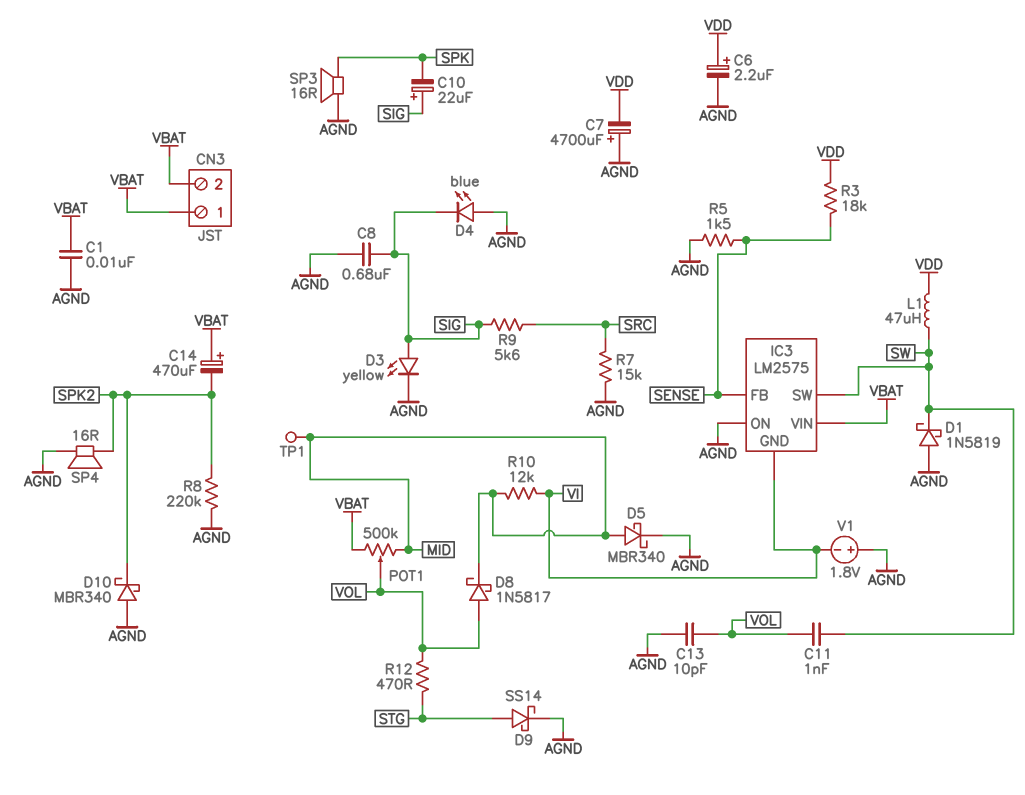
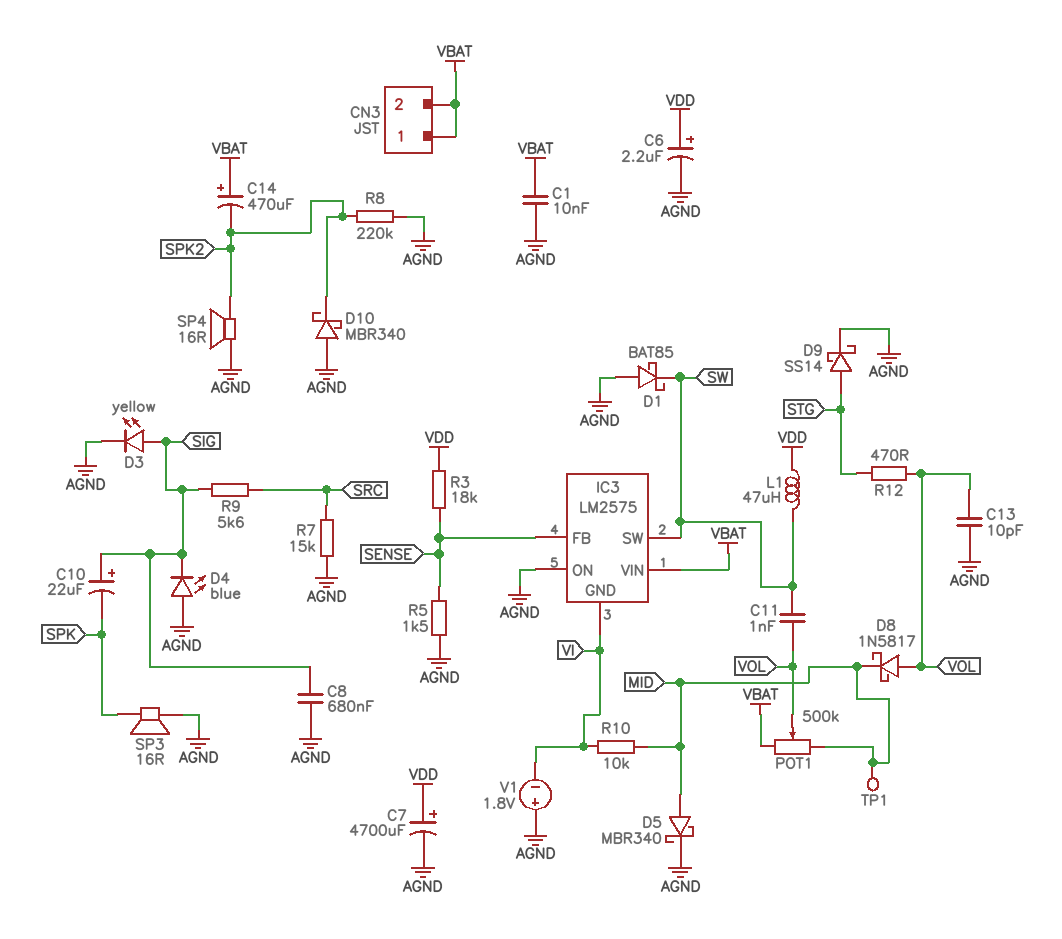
C7: 4700uF (plus AGND, minus VDD) -> 4700uF (plus VDD, minus AGND)
D1: schottky 1N5819 (A AGND, K SW) -> schottky BAT85 (A AGND, K SW)
R10: 12k (MID, VI) -> 10k (MID, VI)

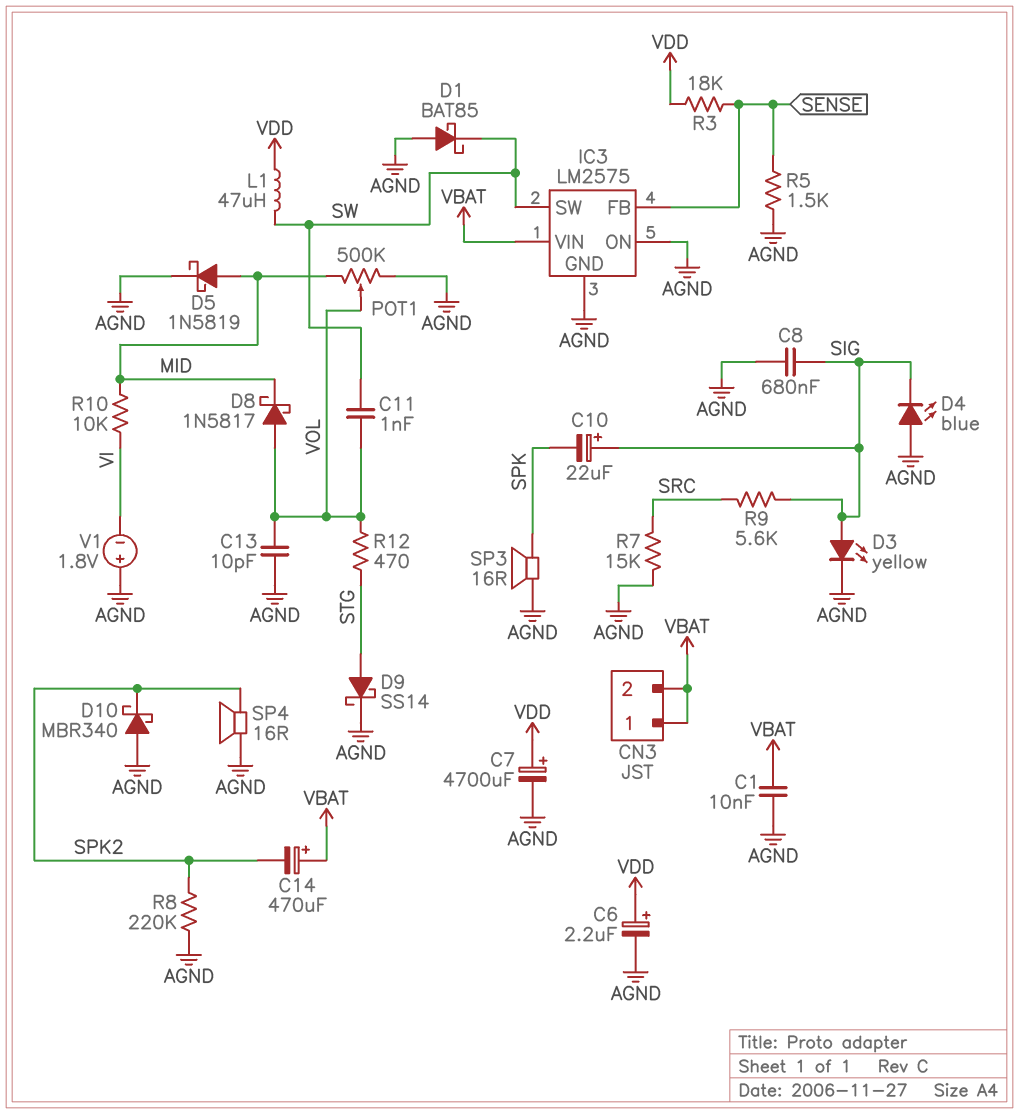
D5: schottky MBR340 (A MID, K AGND) -> schottky 1N5819 (A MID, K AGND)
IC3 pin GND: VI -> AGND
POT1: 500k (MID, VBAT, wiper VOL) -> 500k (AGND, MID, wiper VOL)
TP1: test point (MID) -> none

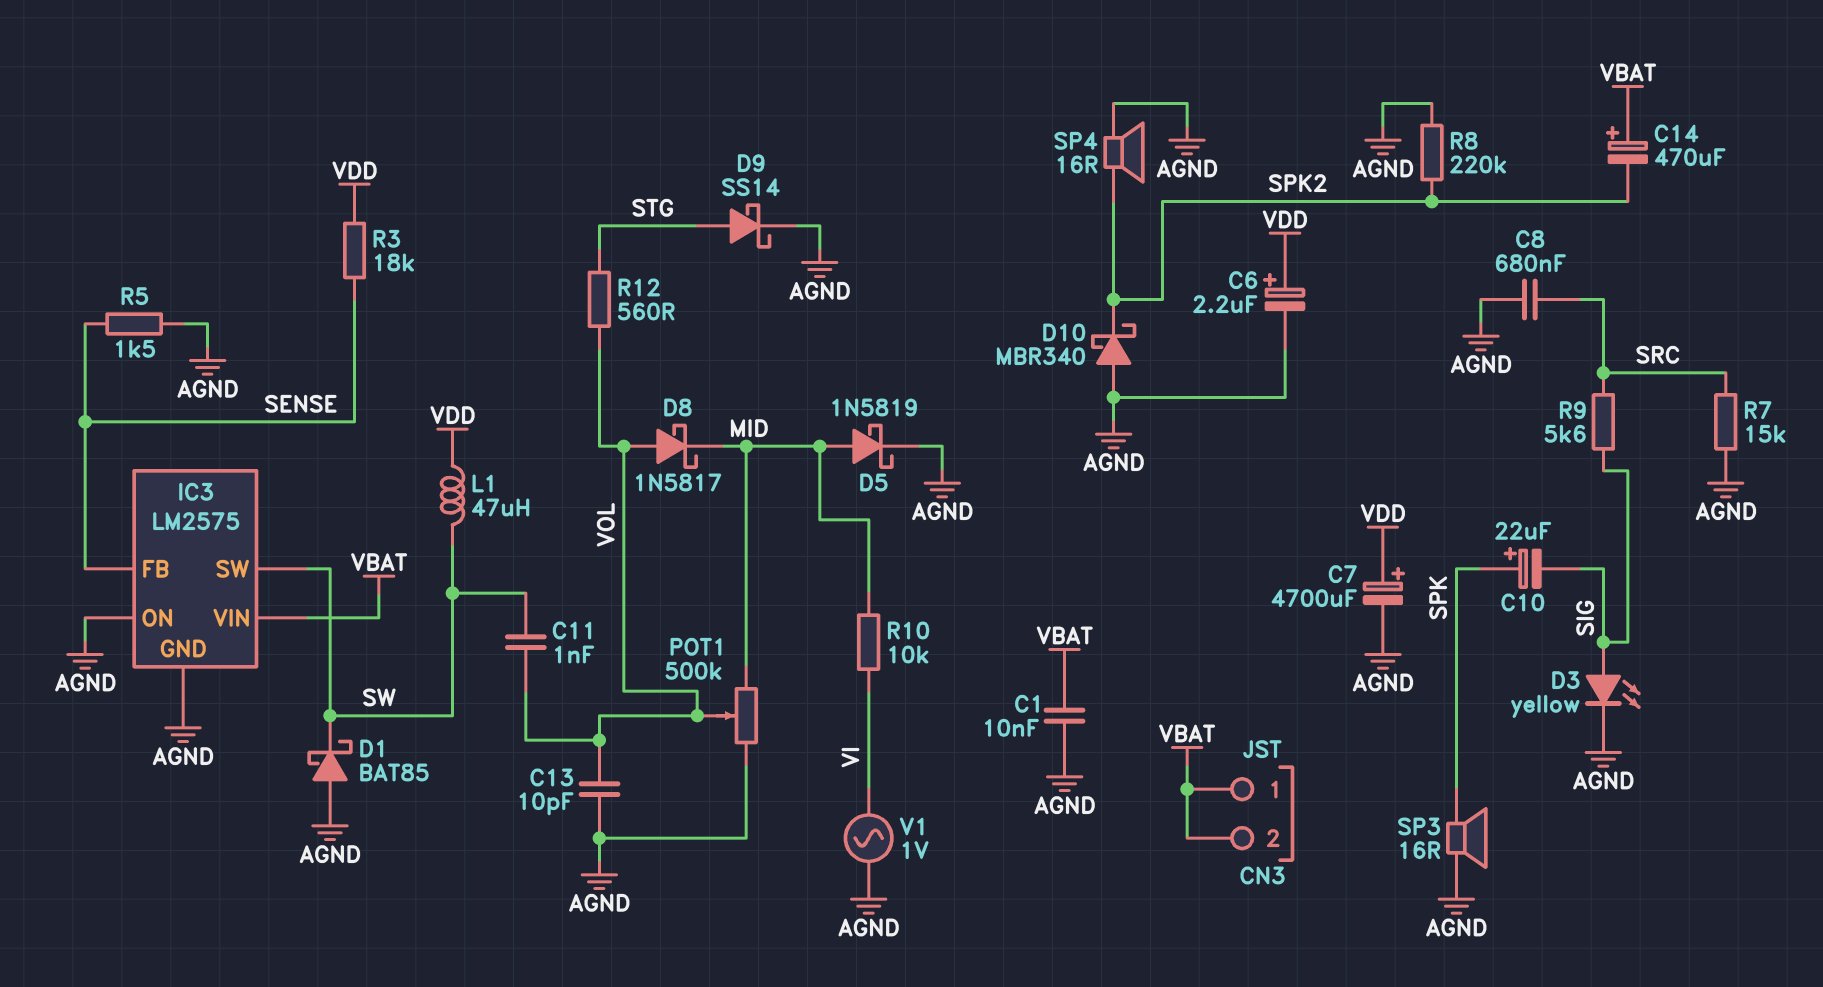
C8: 680nF (AGND, SIG) -> 680nF (AGND, SRC)
C10: 22uF (plus SIG, minus SPK) -> 22uF (plus SPK, minus SIG)
D4: LED blue (A AGND, K SIG) -> none
R12: 470 (STG, VOL) -> 560 (STG, VOL)
V1: 1.8V (plus AGND, minus VI) -> AC 1V (AGND, VI)

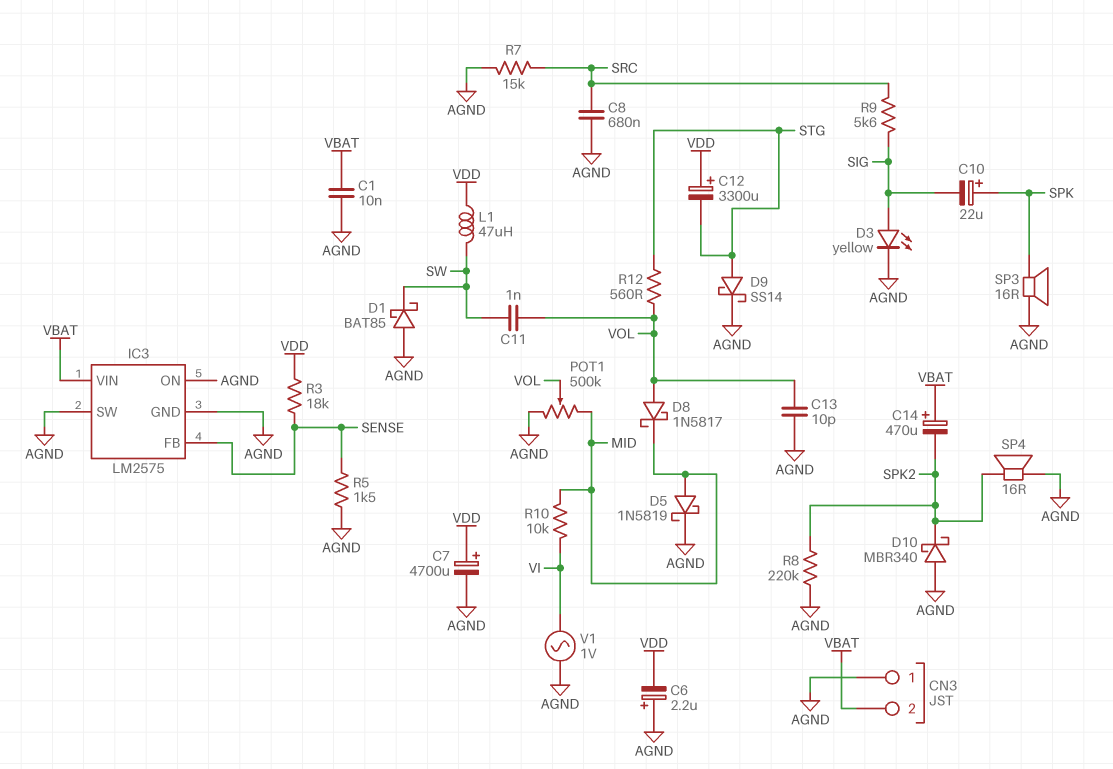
C6: 2.2uF (plus VDD, minus AGND) -> 2.2uF (plus AGND, minus VDD)
C12: none -> 3300uF (plus VDD, minus STG)
CN3 pin 1: VBAT -> AGND
IC3 pin SW: SW -> AGND

